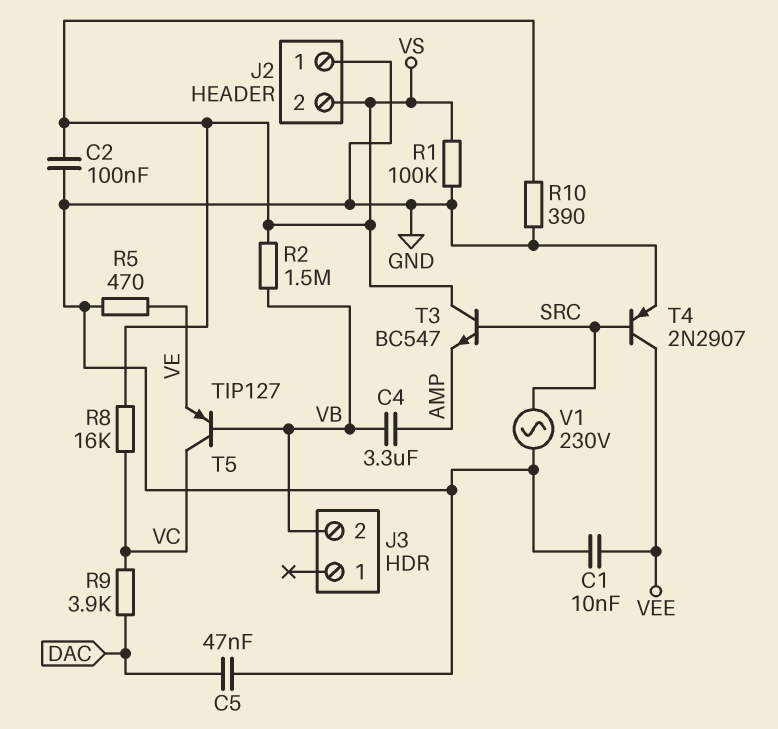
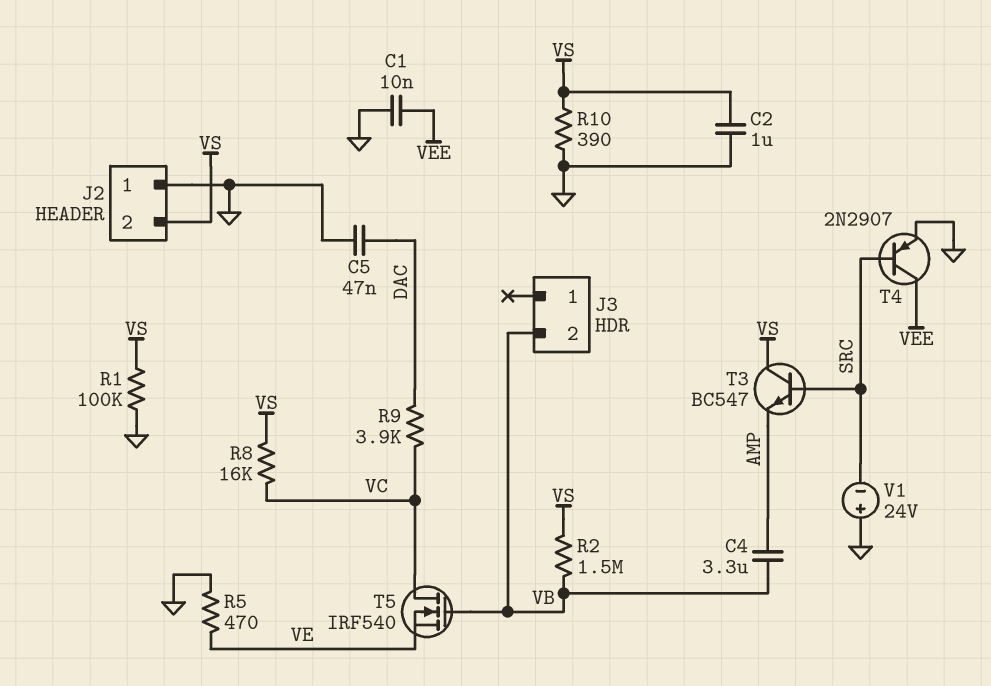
C2: 100nF (GND, VS) -> 1uF (GND, VS)
T5: PNP TIP127 (B VB, C VC, E VE) -> NMOS IRF540 (G VB, D VC, S VE)
V1: AC 230V (GND, SRC) -> 24V (plus GND, minus SRC)

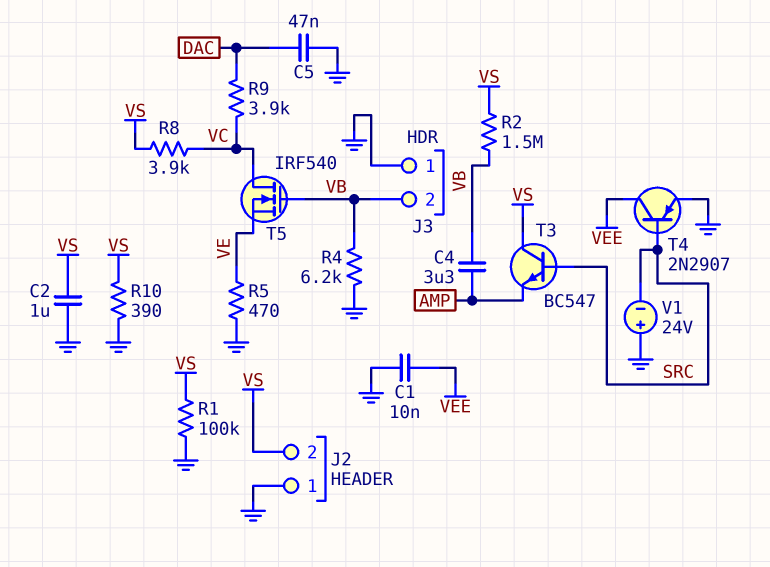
J3 pin 1: none -> GND
R4: none -> 6.2k (GND, VB)
R8: 16k (VC, VS) -> 3.9k (VC, VS)

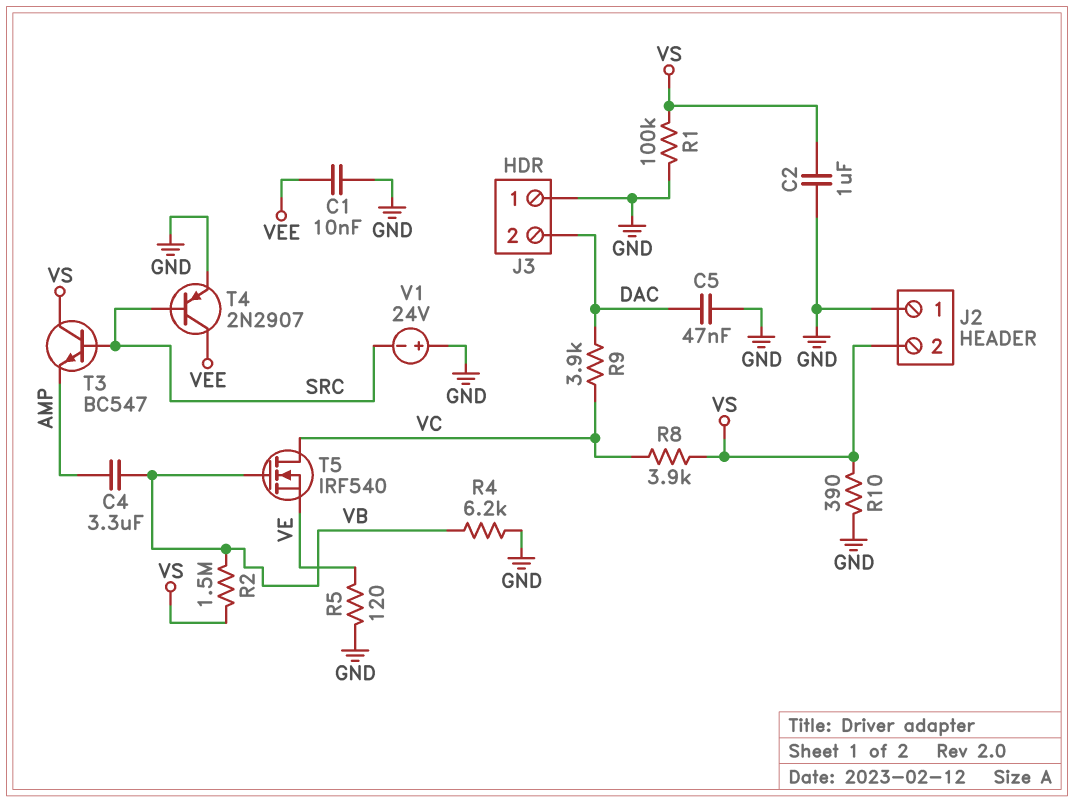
J3 pin 2: VB -> DAC
R5: 470 (GND, VE) -> 120 (GND, VE)

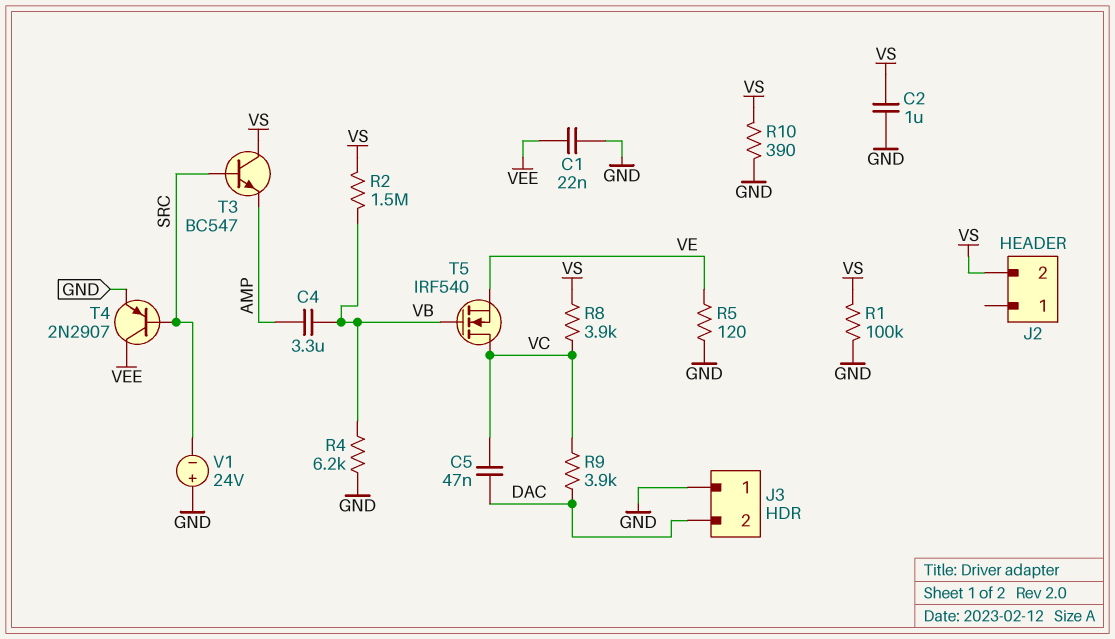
C1: 10nF (GND, VEE) -> 22nF (GND, VEE)
C5: 47nF (DAC, GND) -> 47nF (DAC, VC)
J2 pin 1: GND -> none

